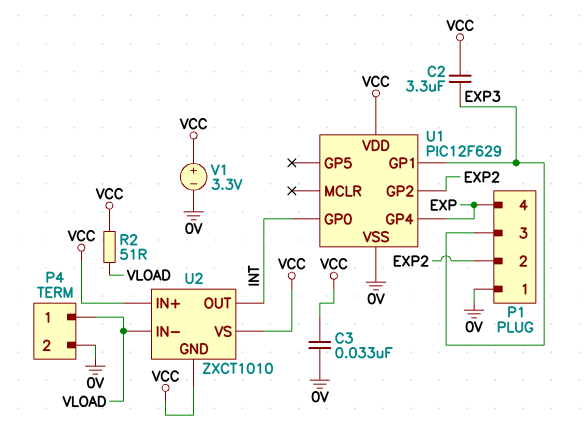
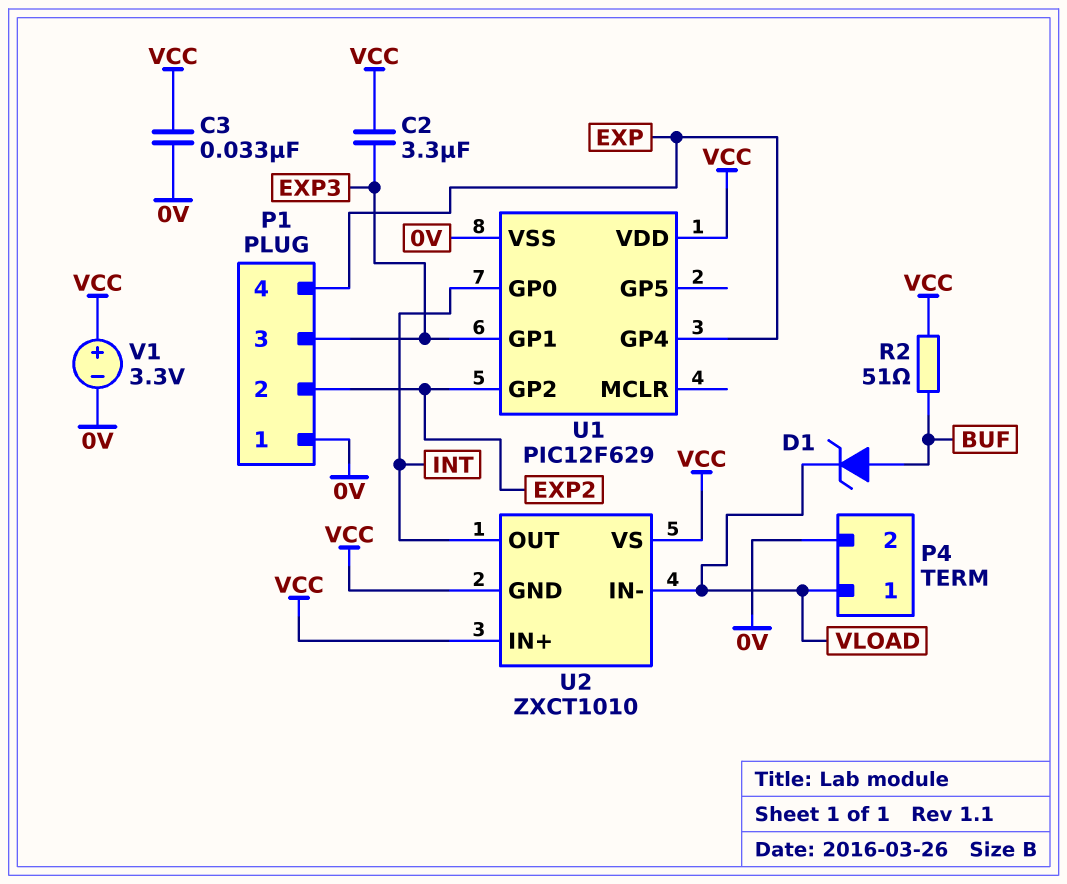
D1: none -> zener (A BUF, K VLOAD)
R2: 51 (VCC, VLOAD) -> 51 (BUF, VCC)

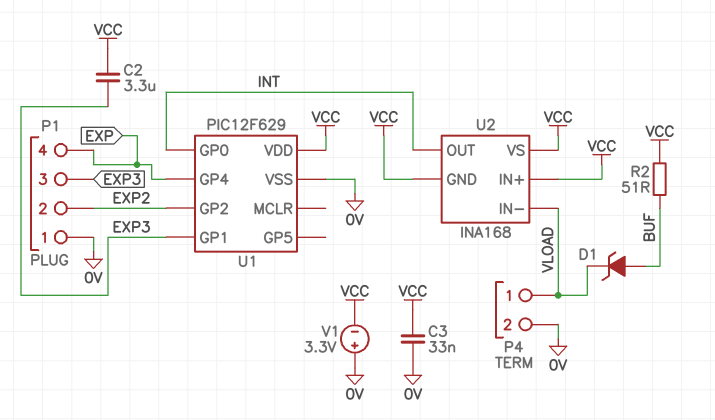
U2: ZXCT1010 -> INA168
V1: 3.3V (plus VCC, minus 0V) -> 3.3V (plus 0V, minus VCC)

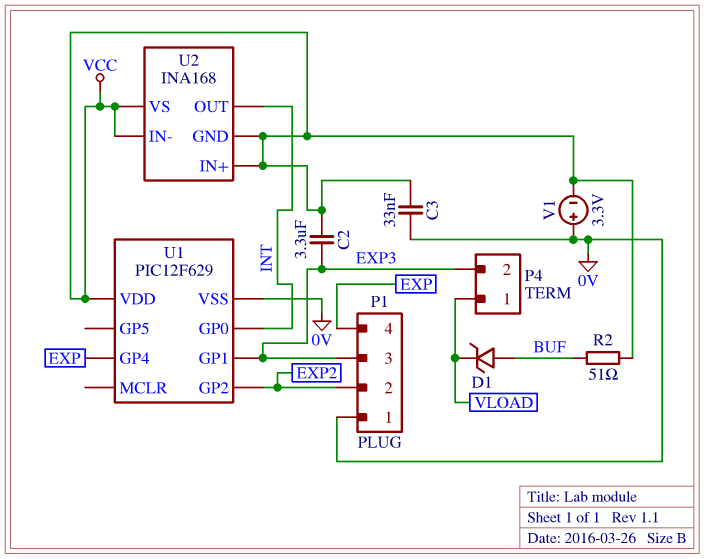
P4 pin 2: 0V -> EXP3
U2 pin IN-: VLOAD -> VCC

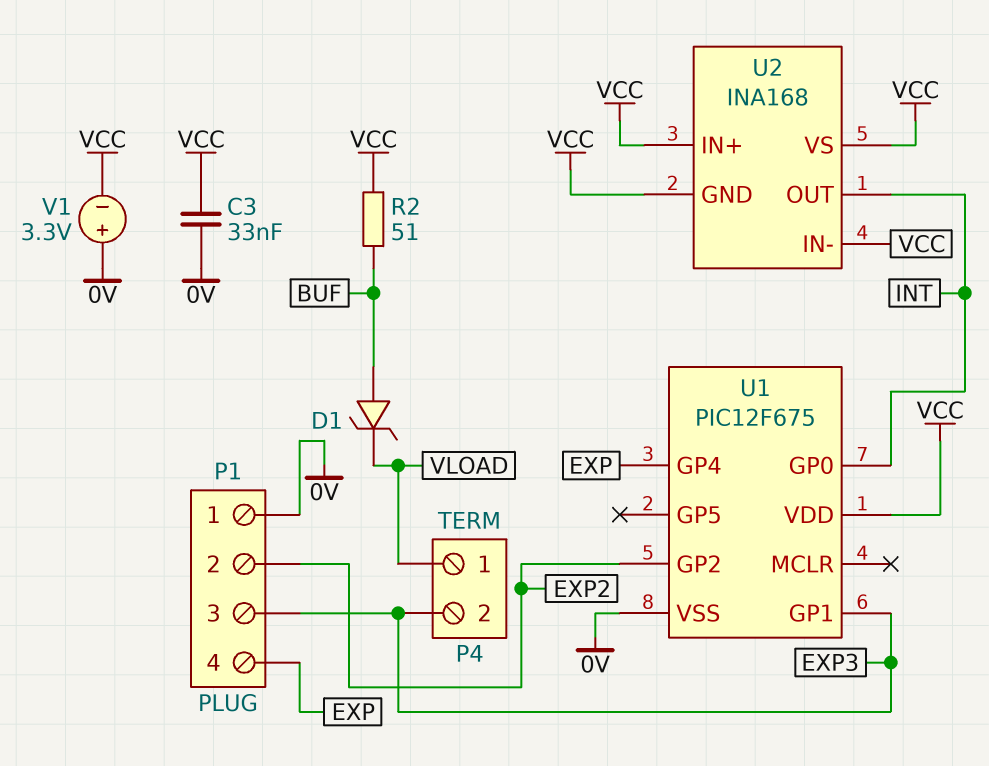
C2: 3.3uF (EXP3, VCC) -> none
U1: PIC12F629 -> PIC12F675

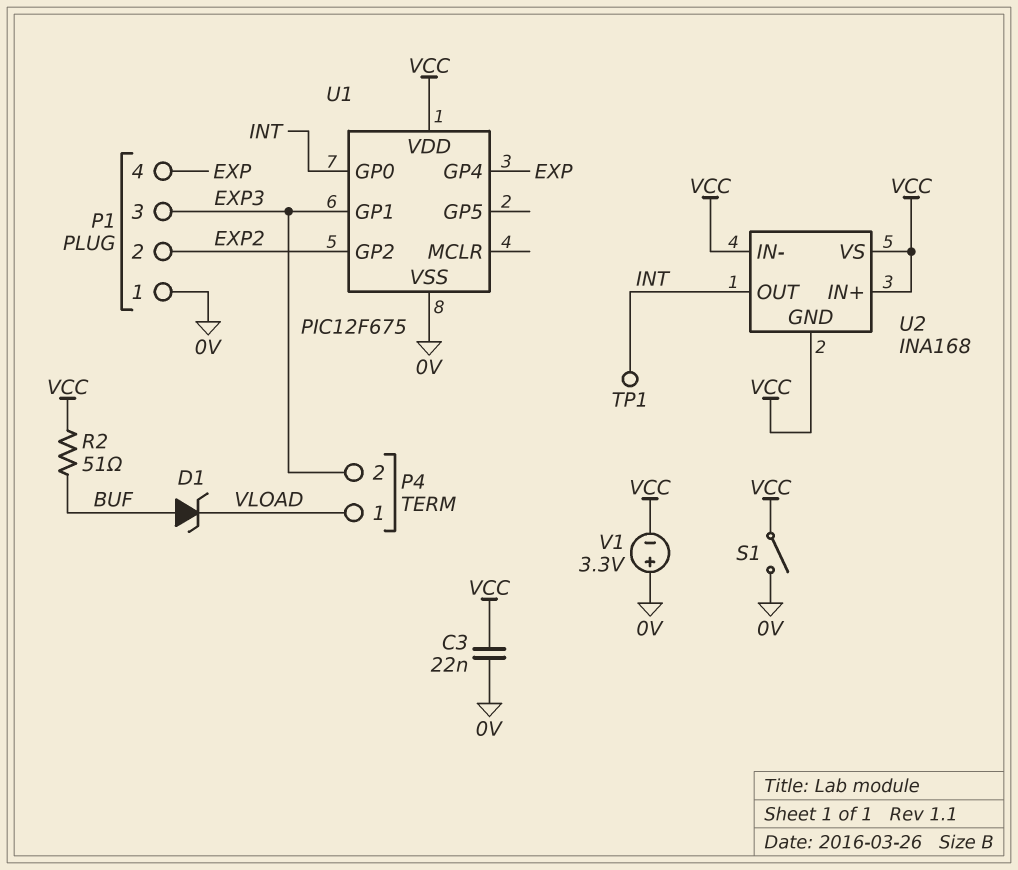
C3: 33nF (0V, VCC) -> 22nF (0V, VCC)
S1: none -> switch (0V, VCC)
TP1: none -> test point (INT)

